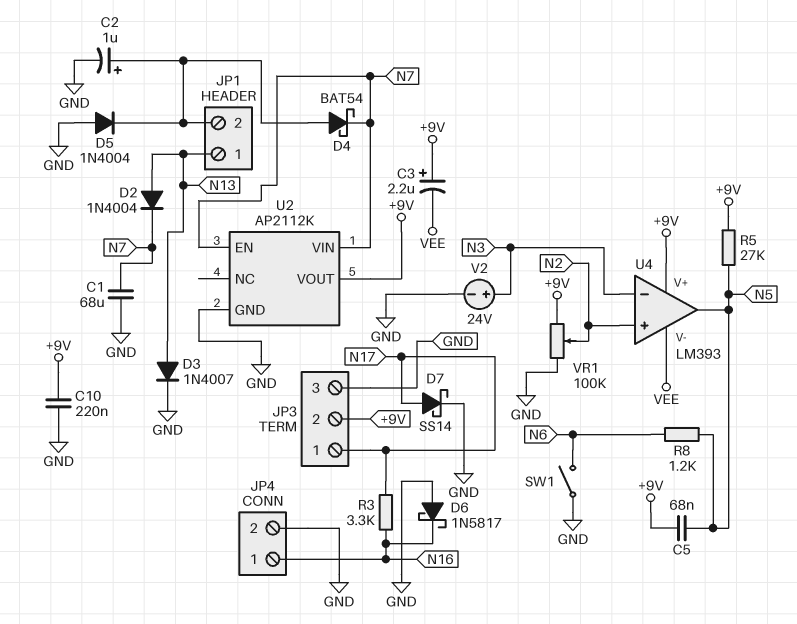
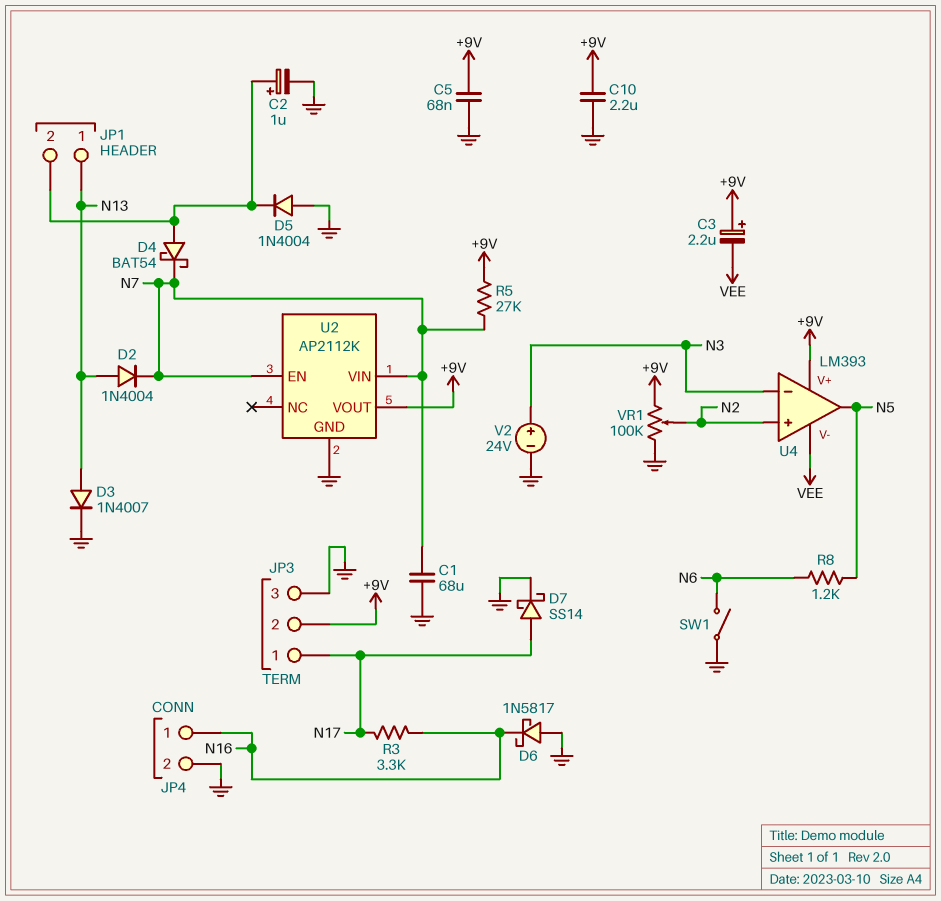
C5: 68nF (+9V, N5) -> 68nF (+9V, GND)
C10: 220nF (+9V, GND) -> 2.2uF (+9V, GND)
R5: 27k (+9V, N5) -> 27k (+9V, N7)

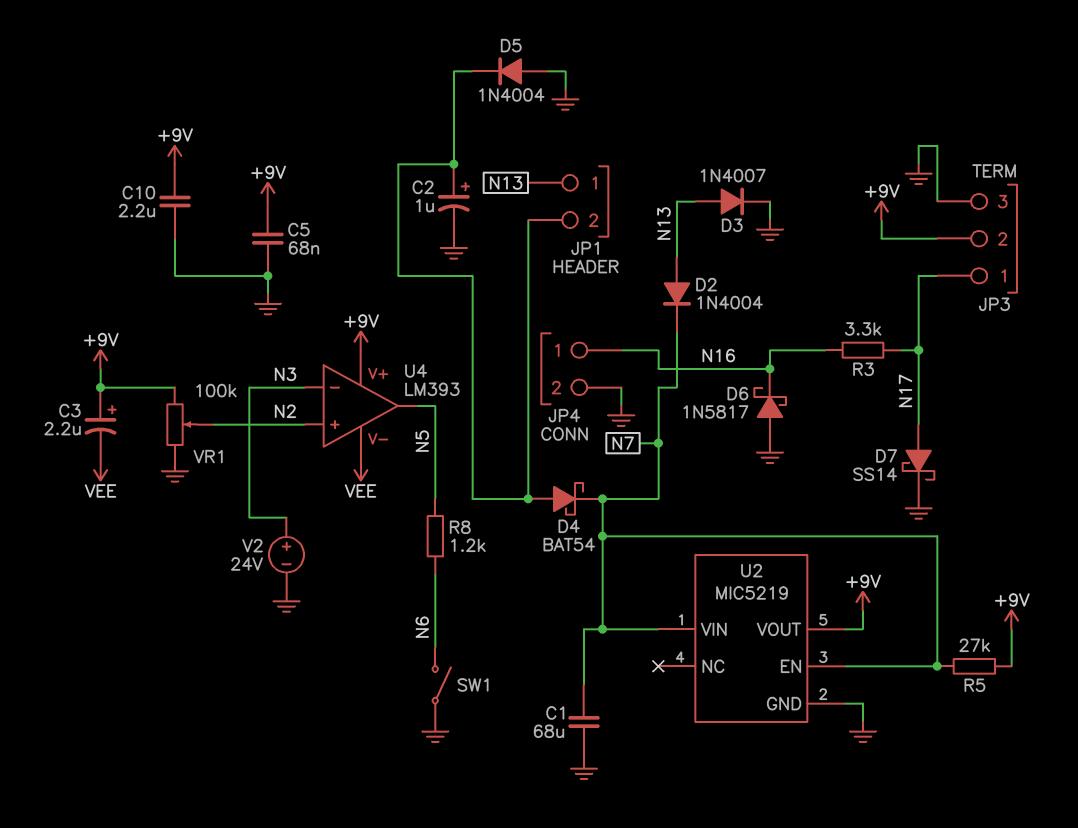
U2: AP2112K -> MIC5219

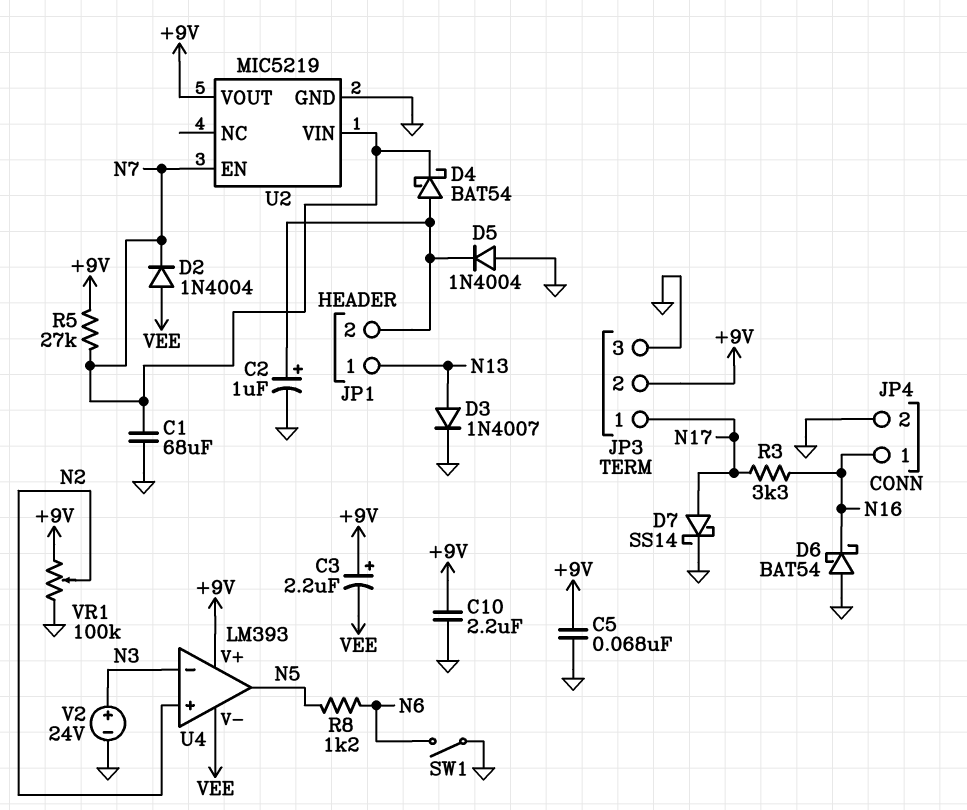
D2: diode 1N4004 (A N13, K N7) -> diode 1N4004 (A VEE, K N7)
D6: schottky 1N5817 (A GND, K N16) -> schottky BAT54 (A GND, K N16)

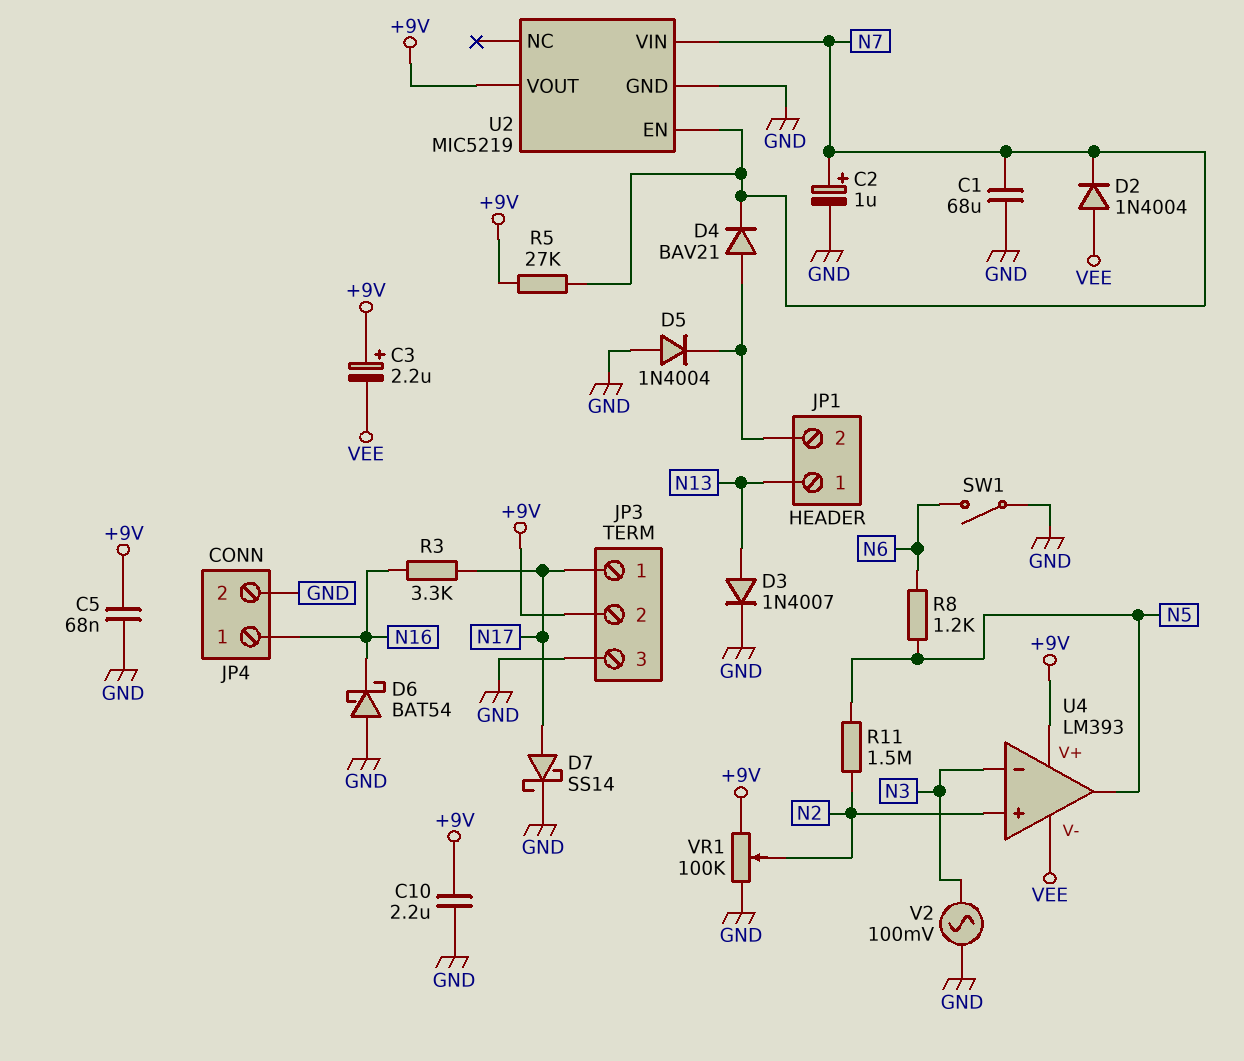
C2: 1uF (plus JP1/2, minus GND) -> 1uF (plus N7, minus GND)
D4: schottky BAT54 (A JP1/2, K N7) -> diode BAV21 (A JP1/2, K N7)
R11: none -> 1.5M (N2, N5)
V2: 24V (plus N3, minus GND) -> AC 100mV (GND, N3)

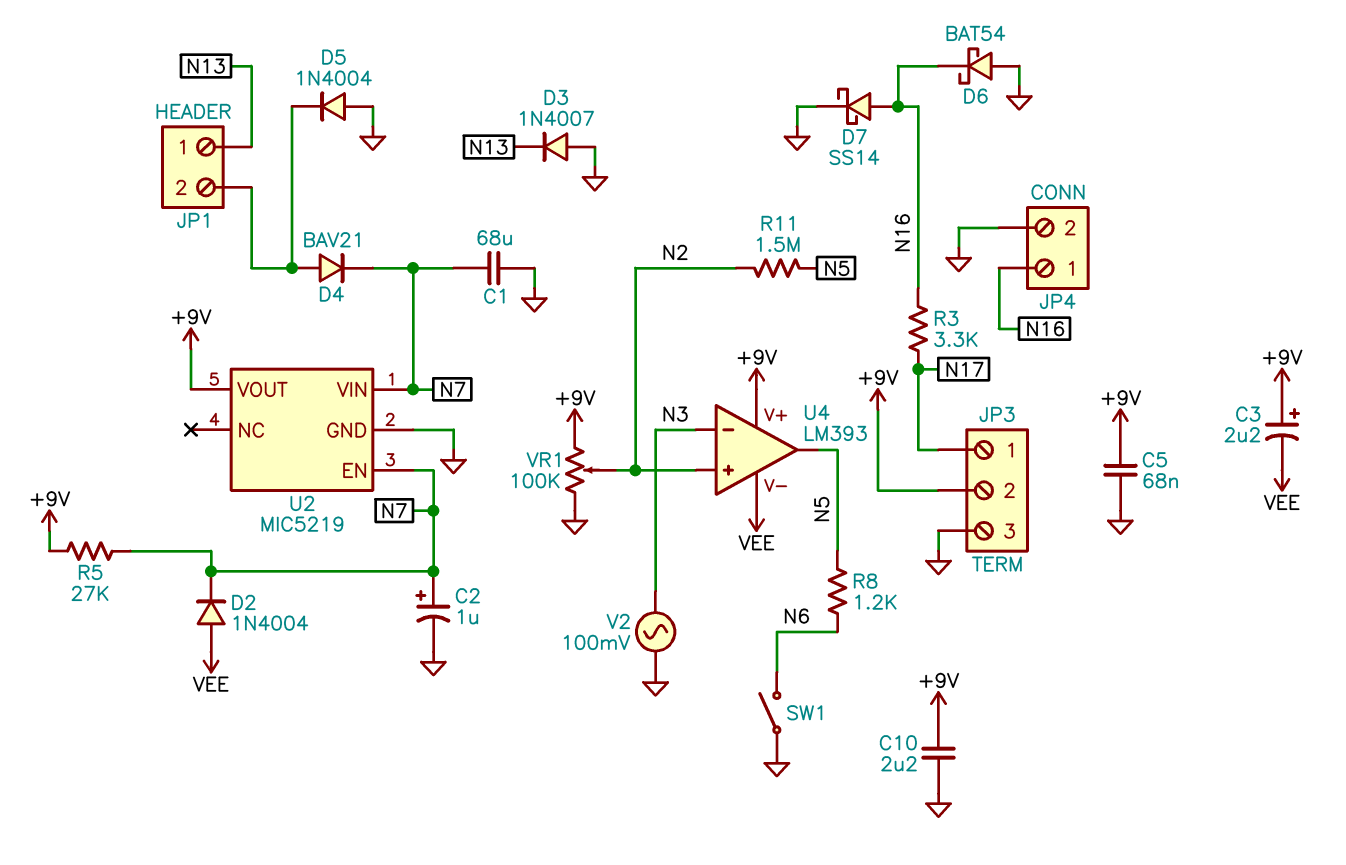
D3: diode 1N4007 (A N13, K GND) -> diode 1N4007 (A GND, K N13)
D7: schottky SS14 (A N17, K GND) -> schottky SS14 (A N16, K GND)

